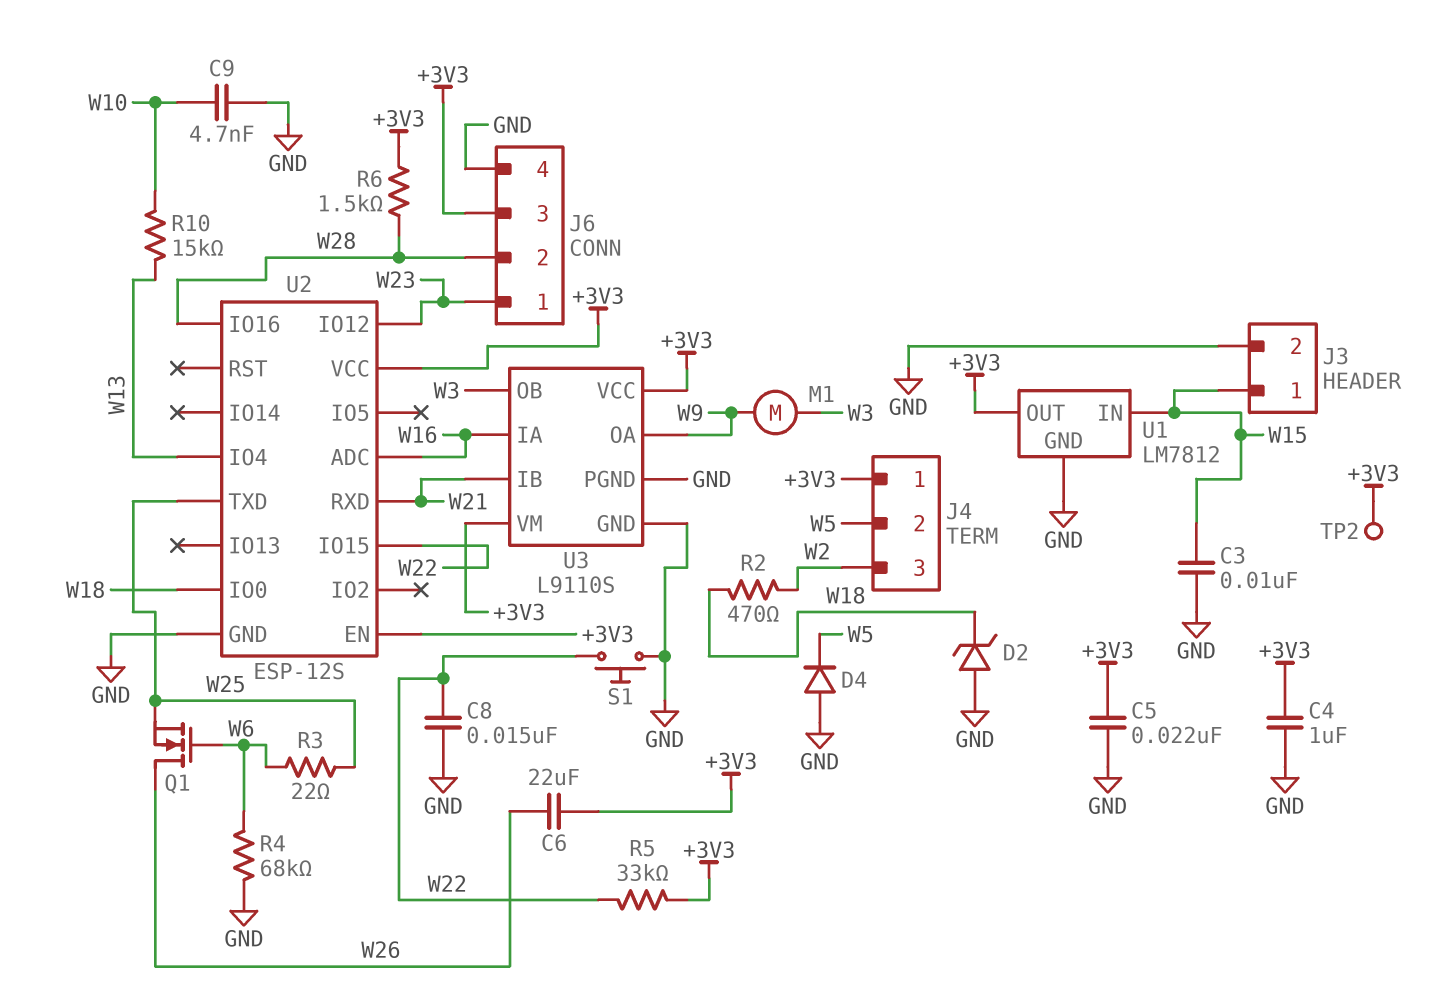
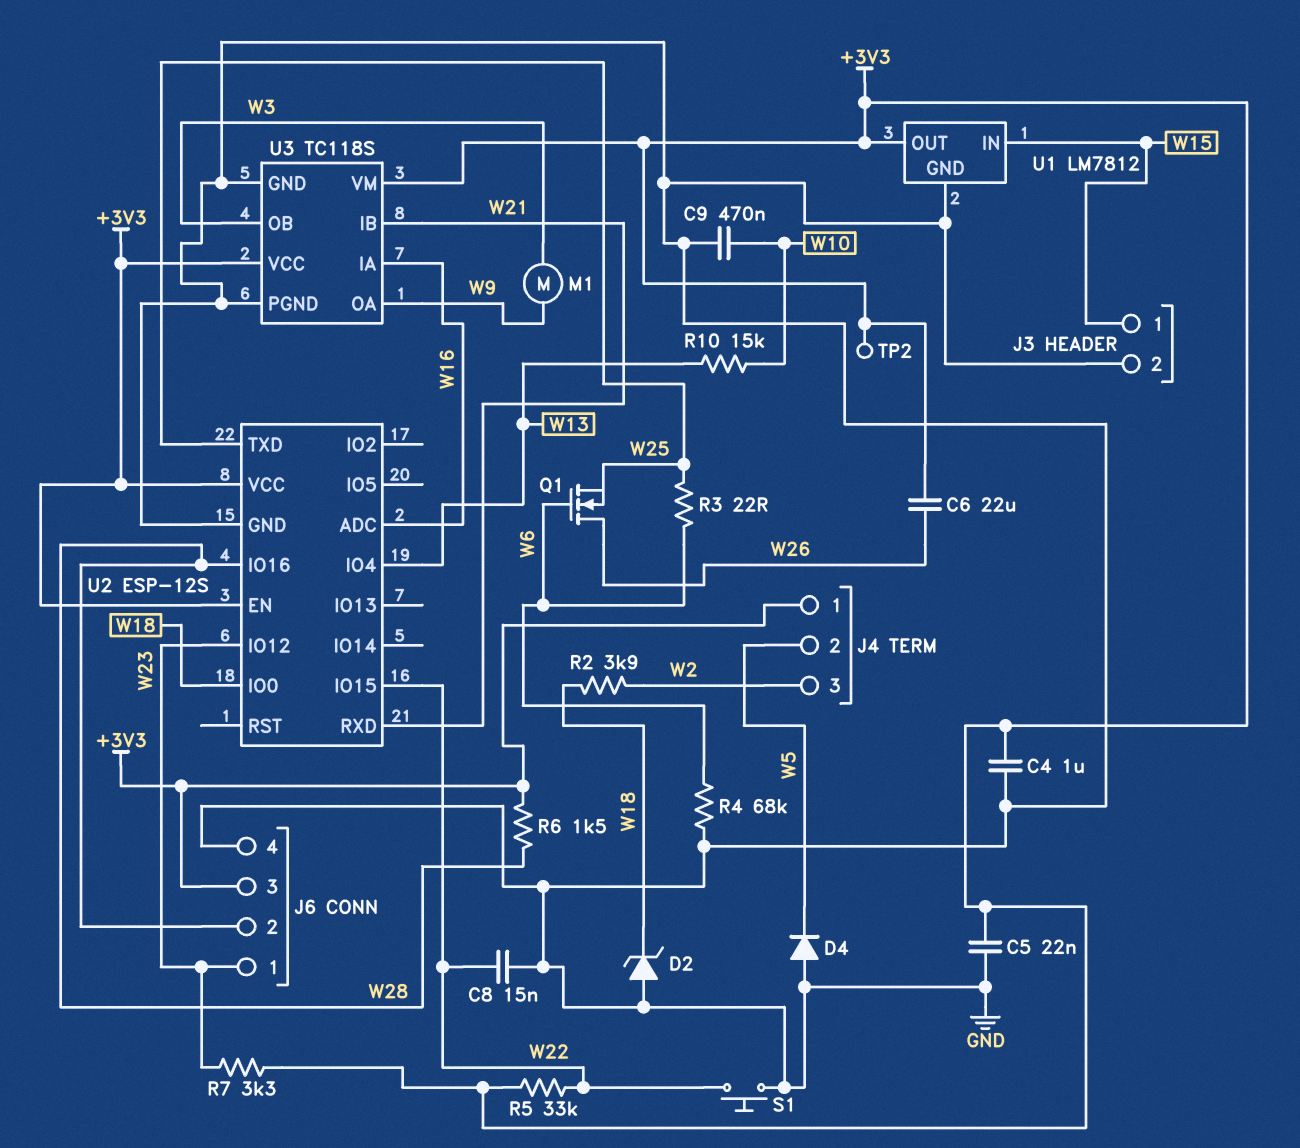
C3: 10nF (GND, W15) -> none
C9: 4.7nF (GND, W10) -> 470nF (GND, W10)
R2: 470 (W2, W18) -> 3.9k (W2, W18)
R7: none -> 3.3k (+3V3, W23)
U3: L9110S -> TC118S

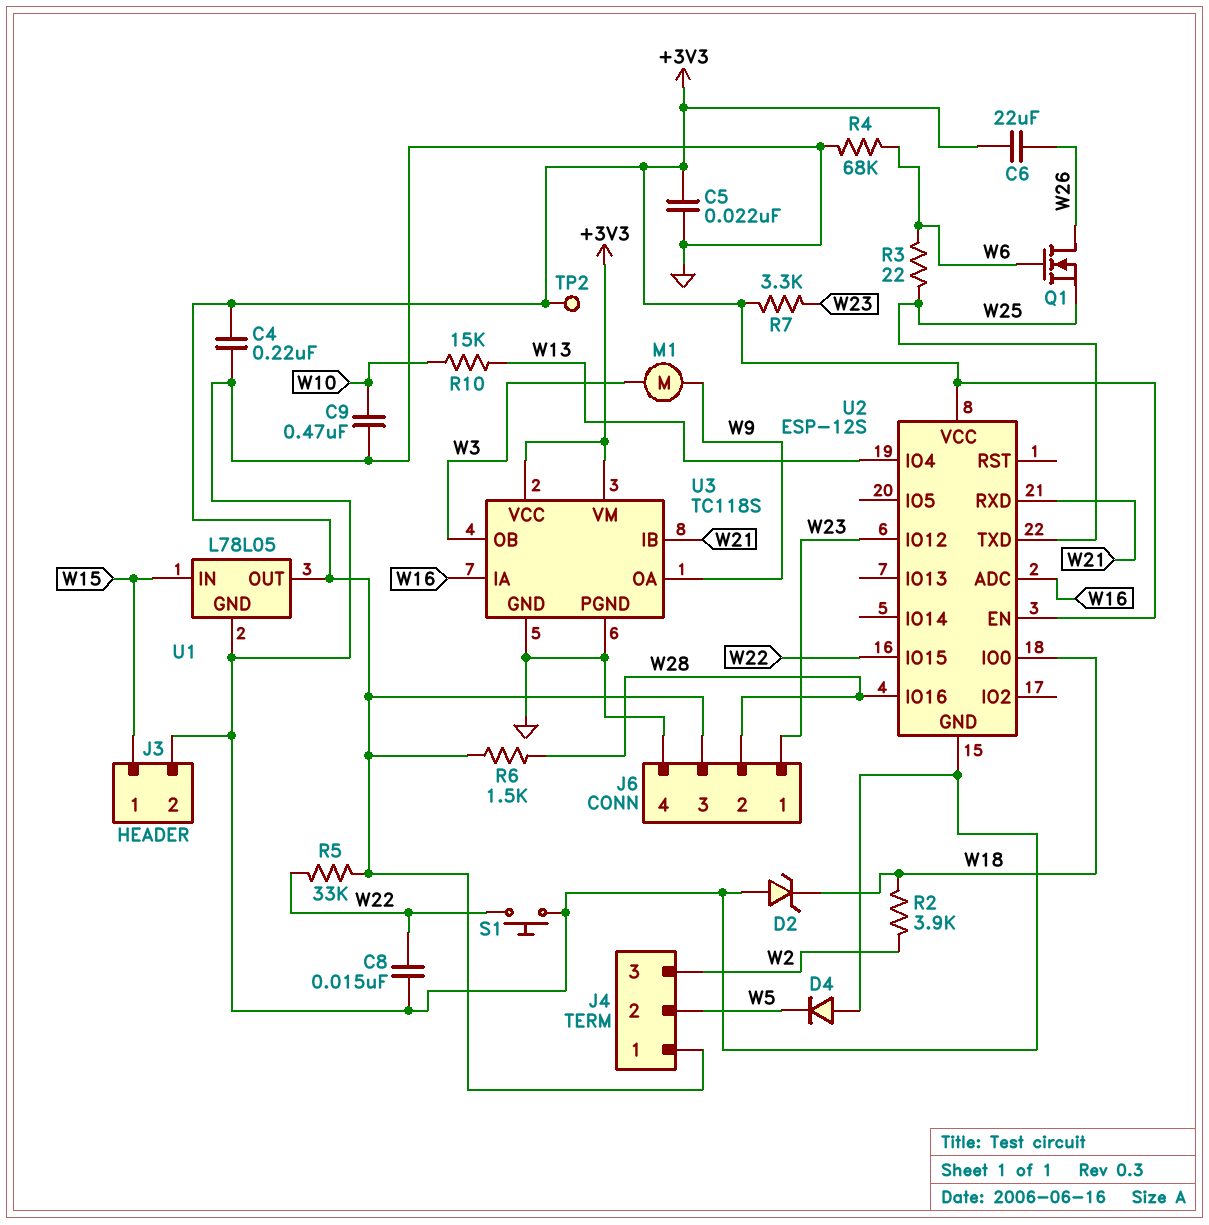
C4: 1uF (+3V3, GND) -> 220nF (+3V3, GND)
U1: LM7812 -> L78L05

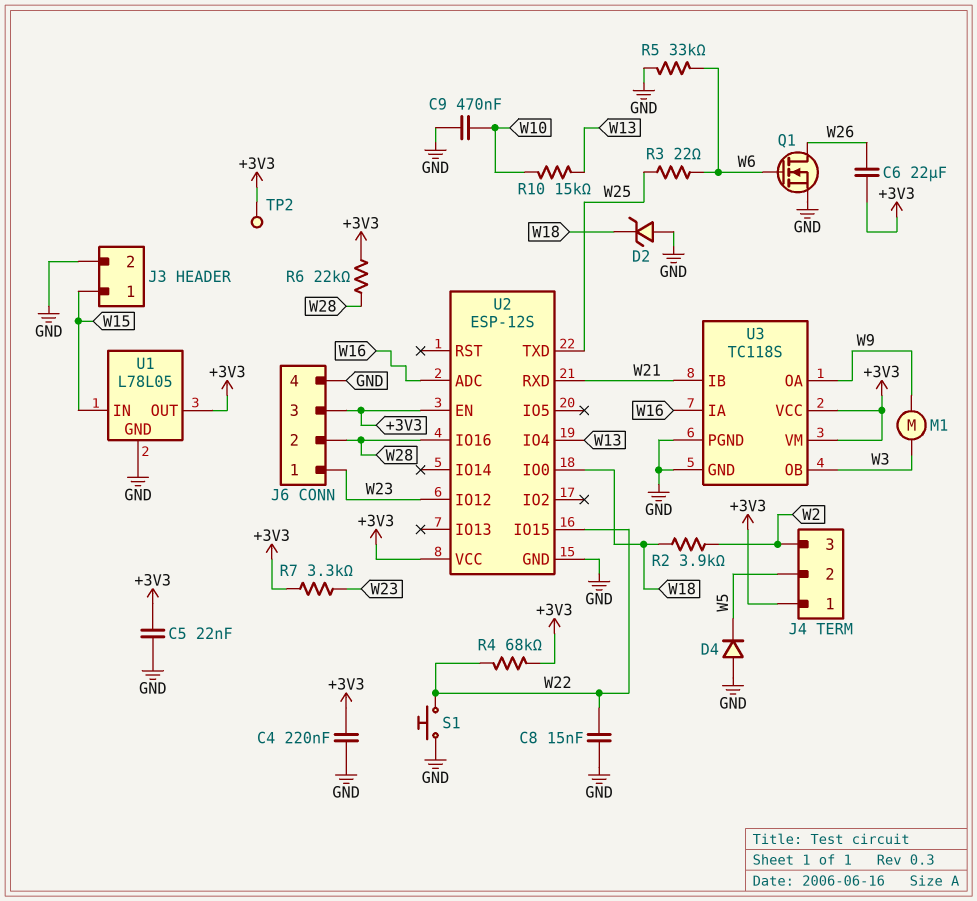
Q1: NMOS (G W6, D W26, S W25) -> NMOS (G W6, D W26, S GND)
R4: 68k (GND, W6) -> 68k (+3V3, W22)
R5: 33k (+3V3, W22) -> 33k (GND, W6)
R6: 1.5k (+3V3, W28) -> 22k (+3V3, W28)

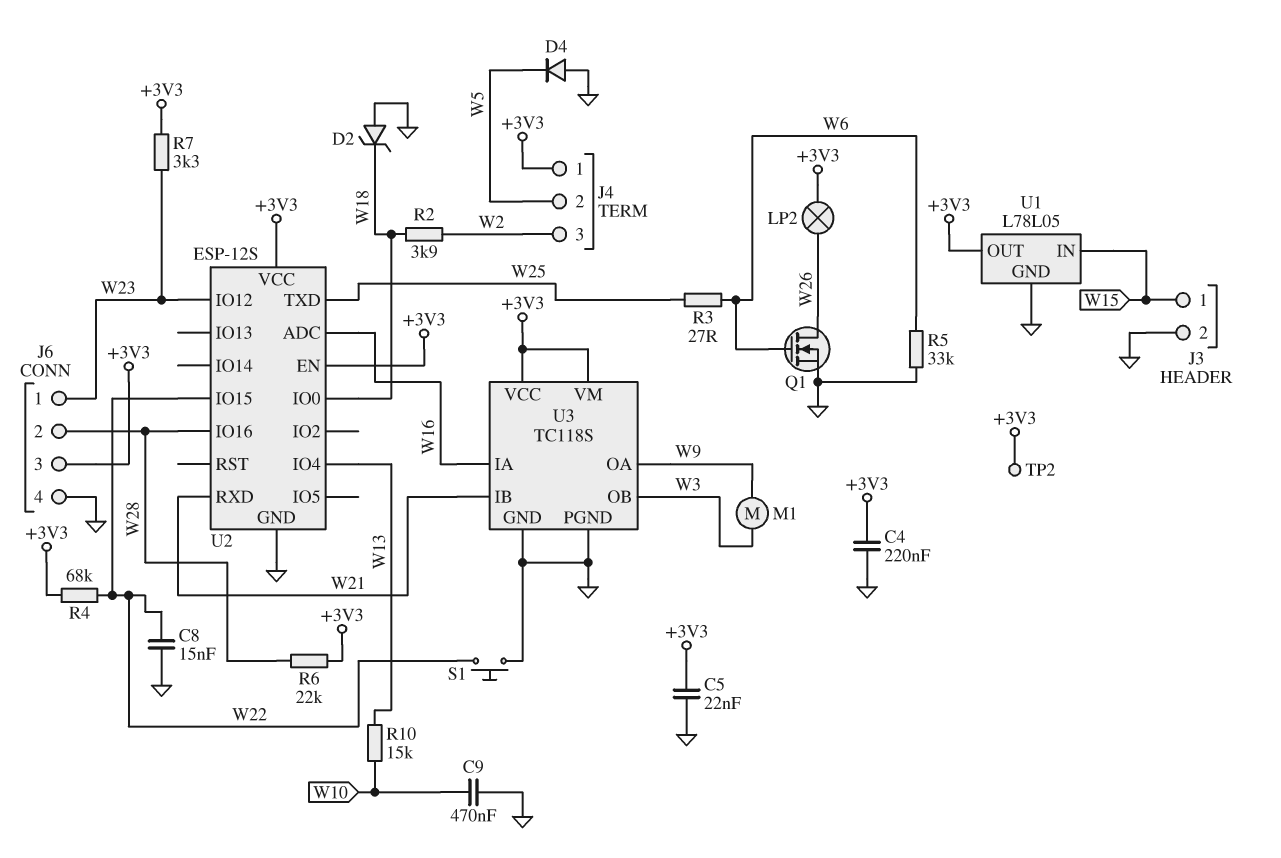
C6: 22uF (+3V3, W26) -> none
LP2: none -> lamp (+3V3, W26)
R3: 22 (W6, W25) -> 27 (W6, W25)

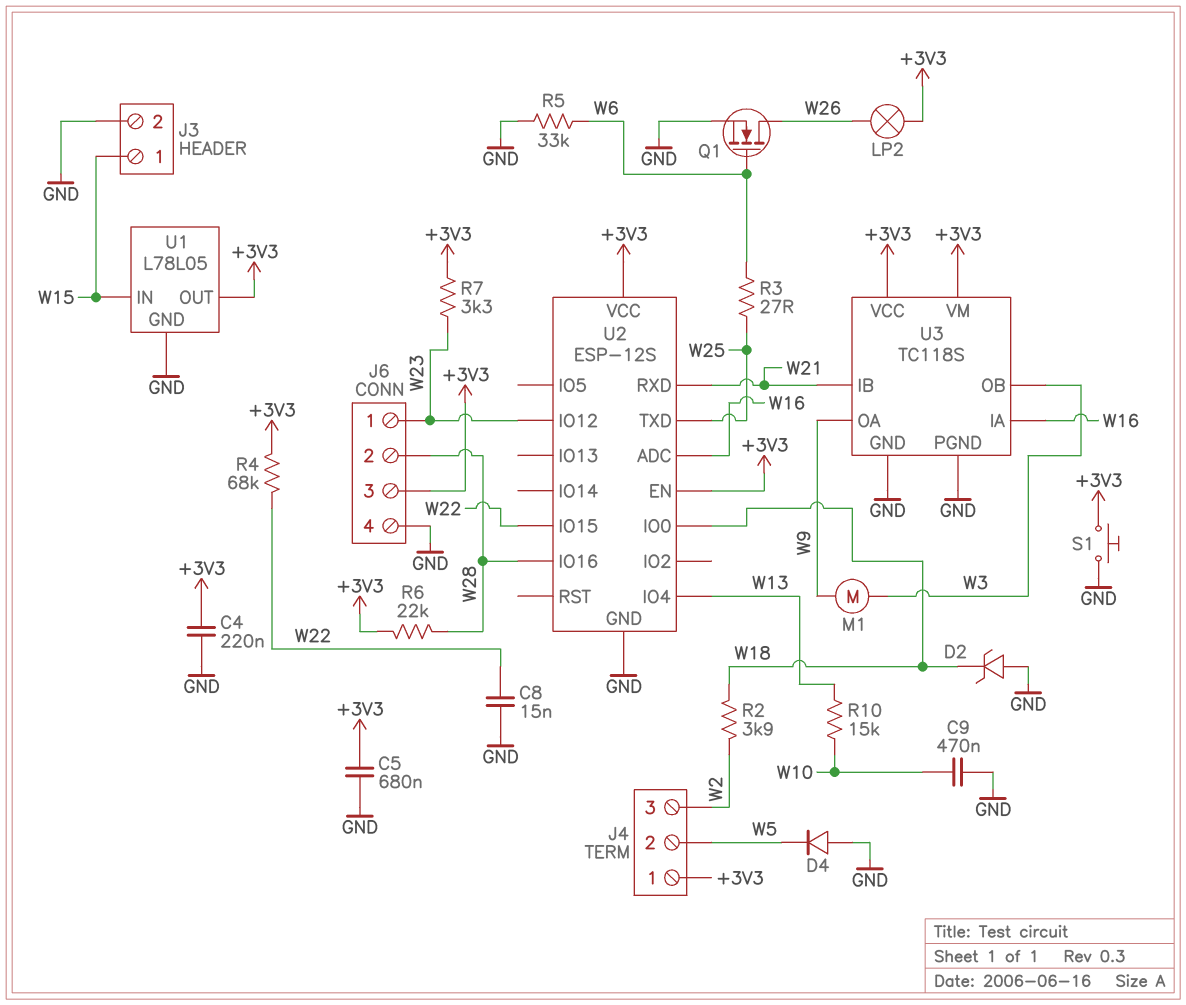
C5: 22nF (+3V3, GND) -> 680nF (+3V3, GND)
S1: button (GND, W22) -> button (+3V3, GND)
TP2: test point (+3V3) -> none

